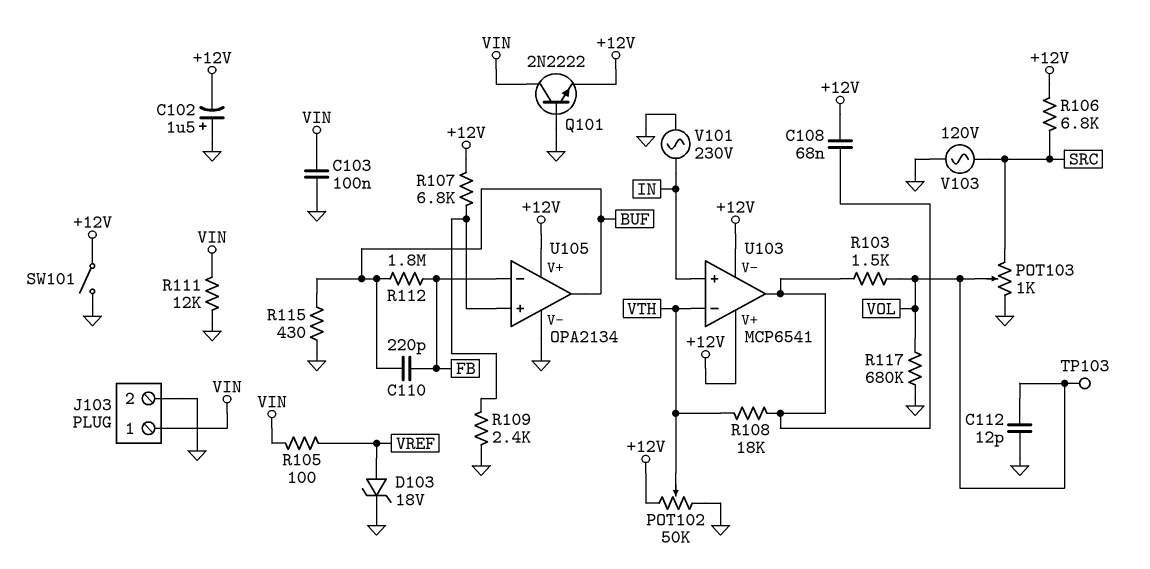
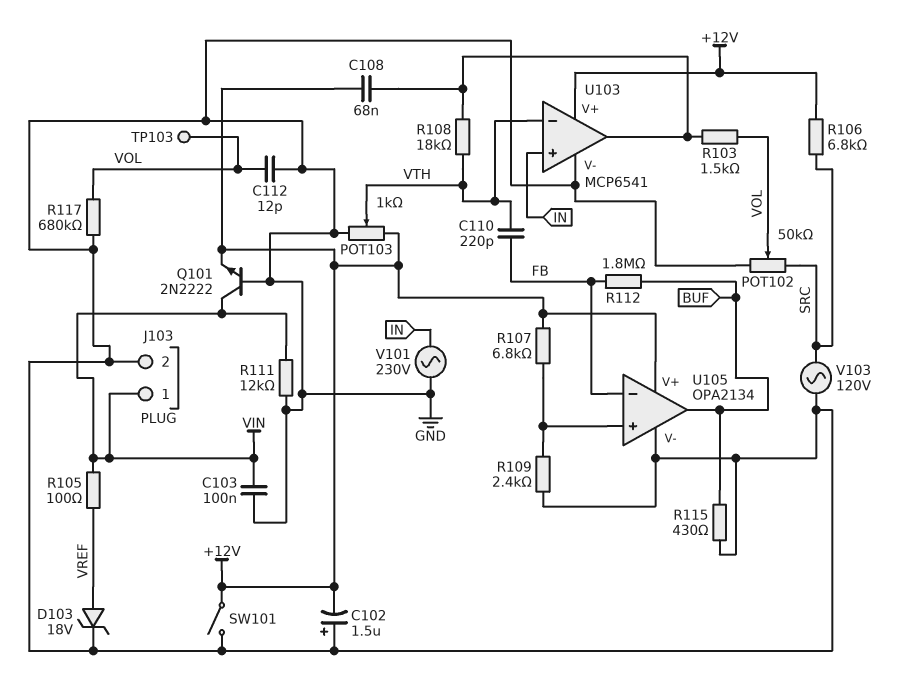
C110: 220pF (BUF, FB) -> 220pF (FB, VTH)
POT102: 50k (+12V, GND, wiper VTH) -> 50k (GND, SRC, wiper VOL)
POT103: 1k (GND, SRC, wiper VOL) -> 1k (+12V, GND, wiper VTH)
U103 pin V-: +12V -> GND

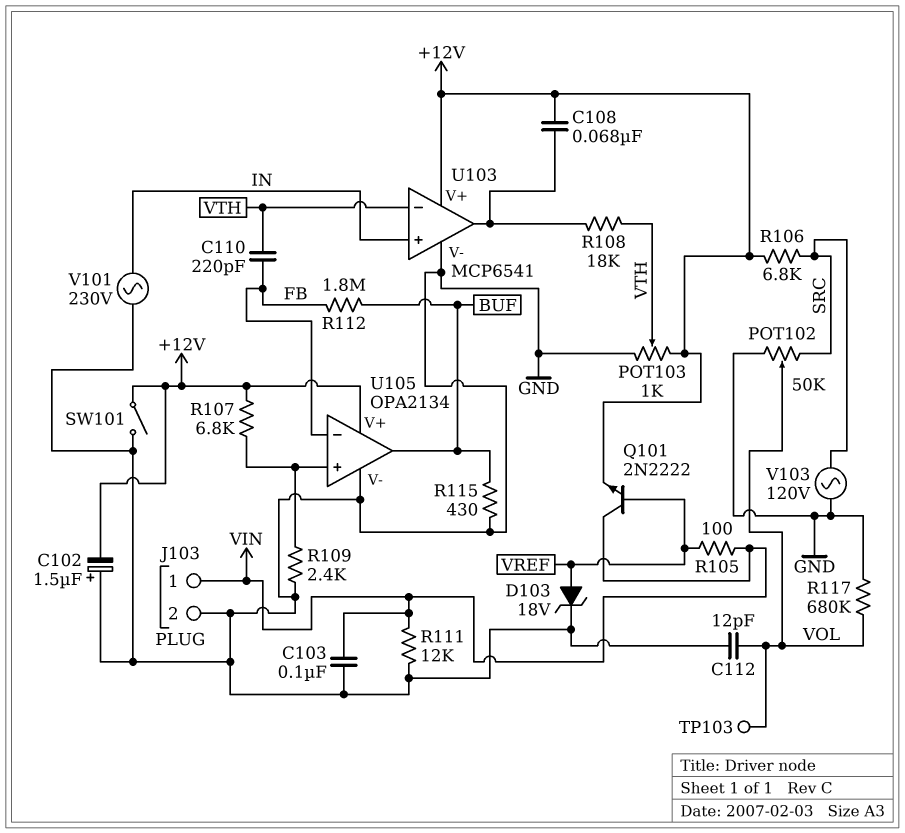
Q101: NPN 2N2222 (B GND, C VIN, E +12V) -> NPN 2N2222 (B VREF, C VIN, E +12V)
R103: 1.5k (U103/out, VOL) -> none

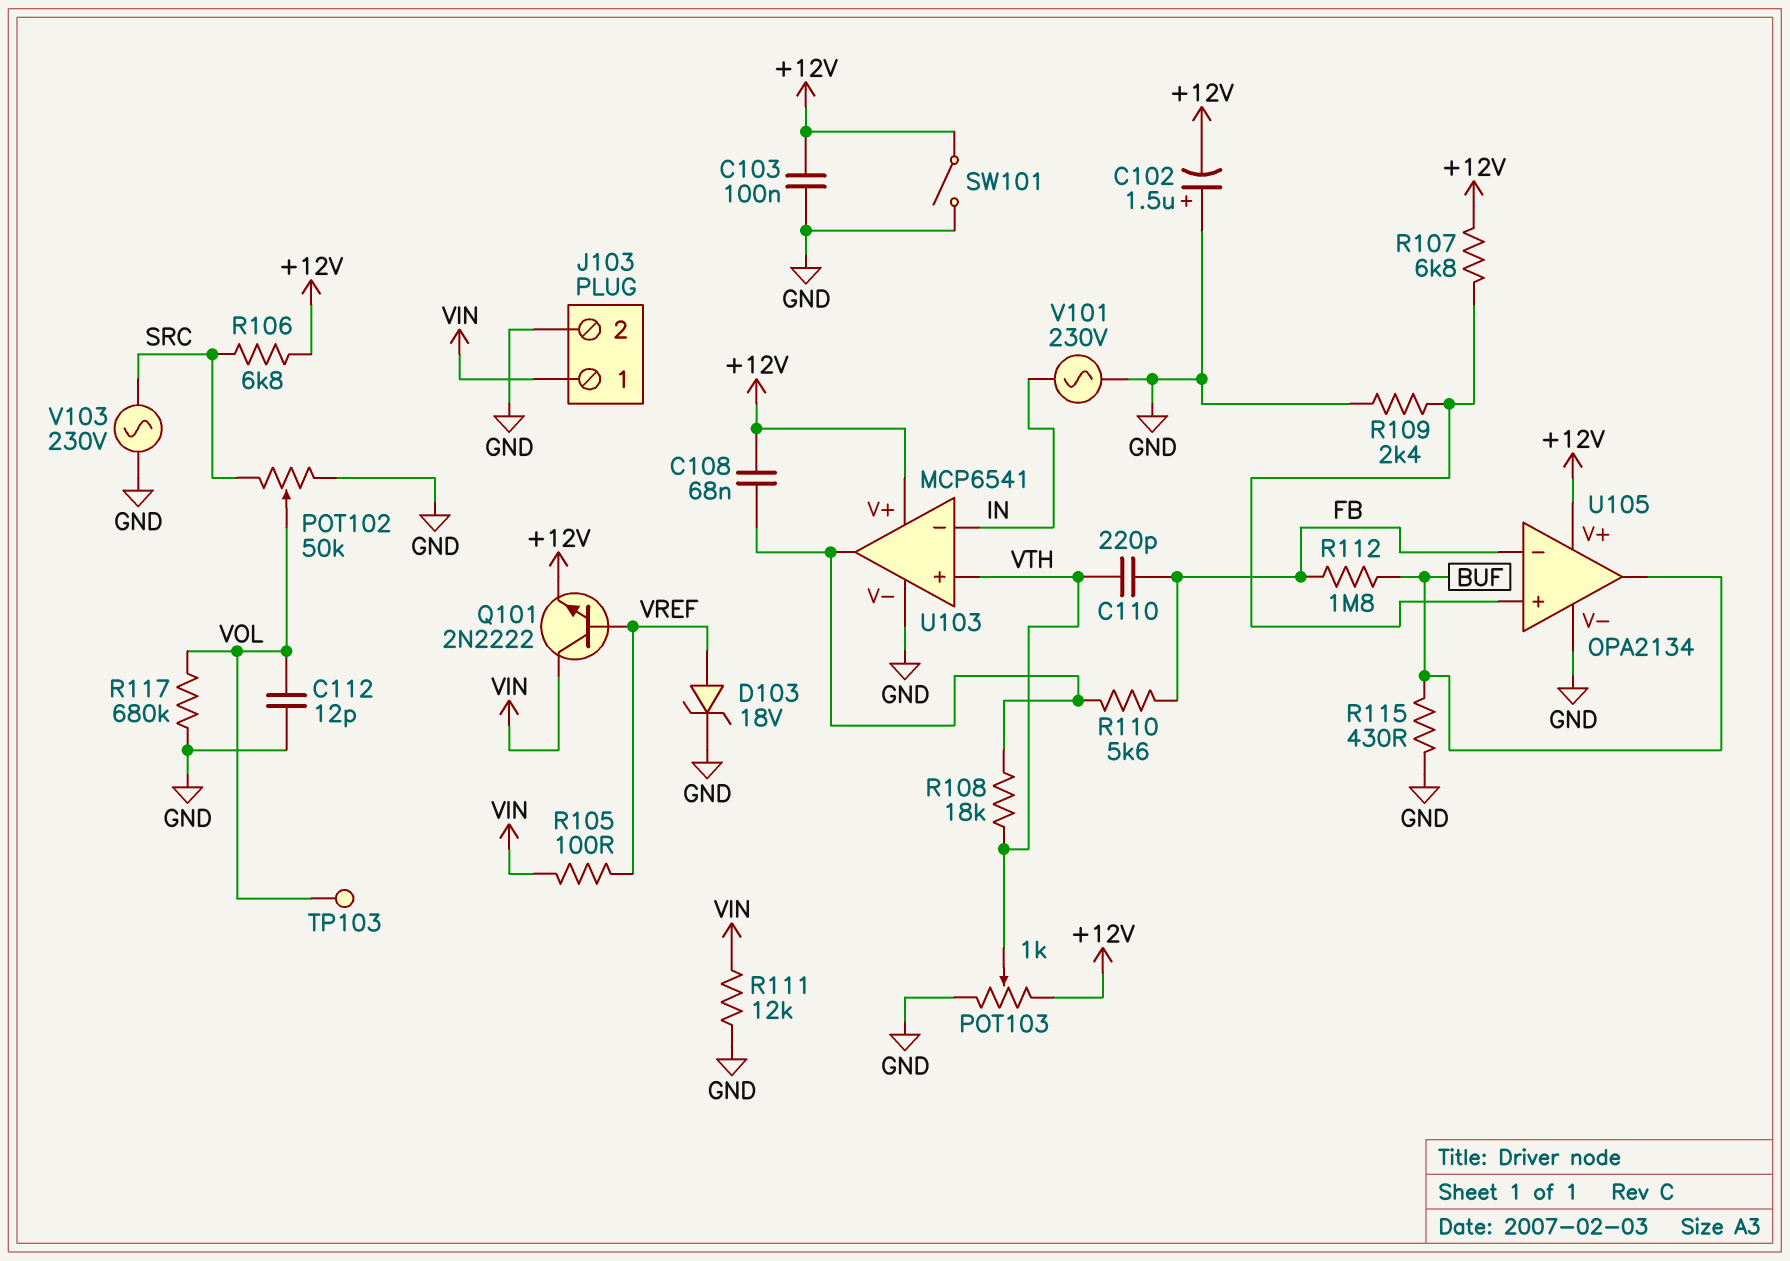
C103: 100nF (GND, VIN) -> 100nF (+12V, GND)
R110: none -> 5.6k (FB, U103/out)
U103 pin in+: IN -> VTH
U103 pin in-: VTH -> IN
V103: AC 120V (GND, SRC) -> AC 230V (GND, SRC)

